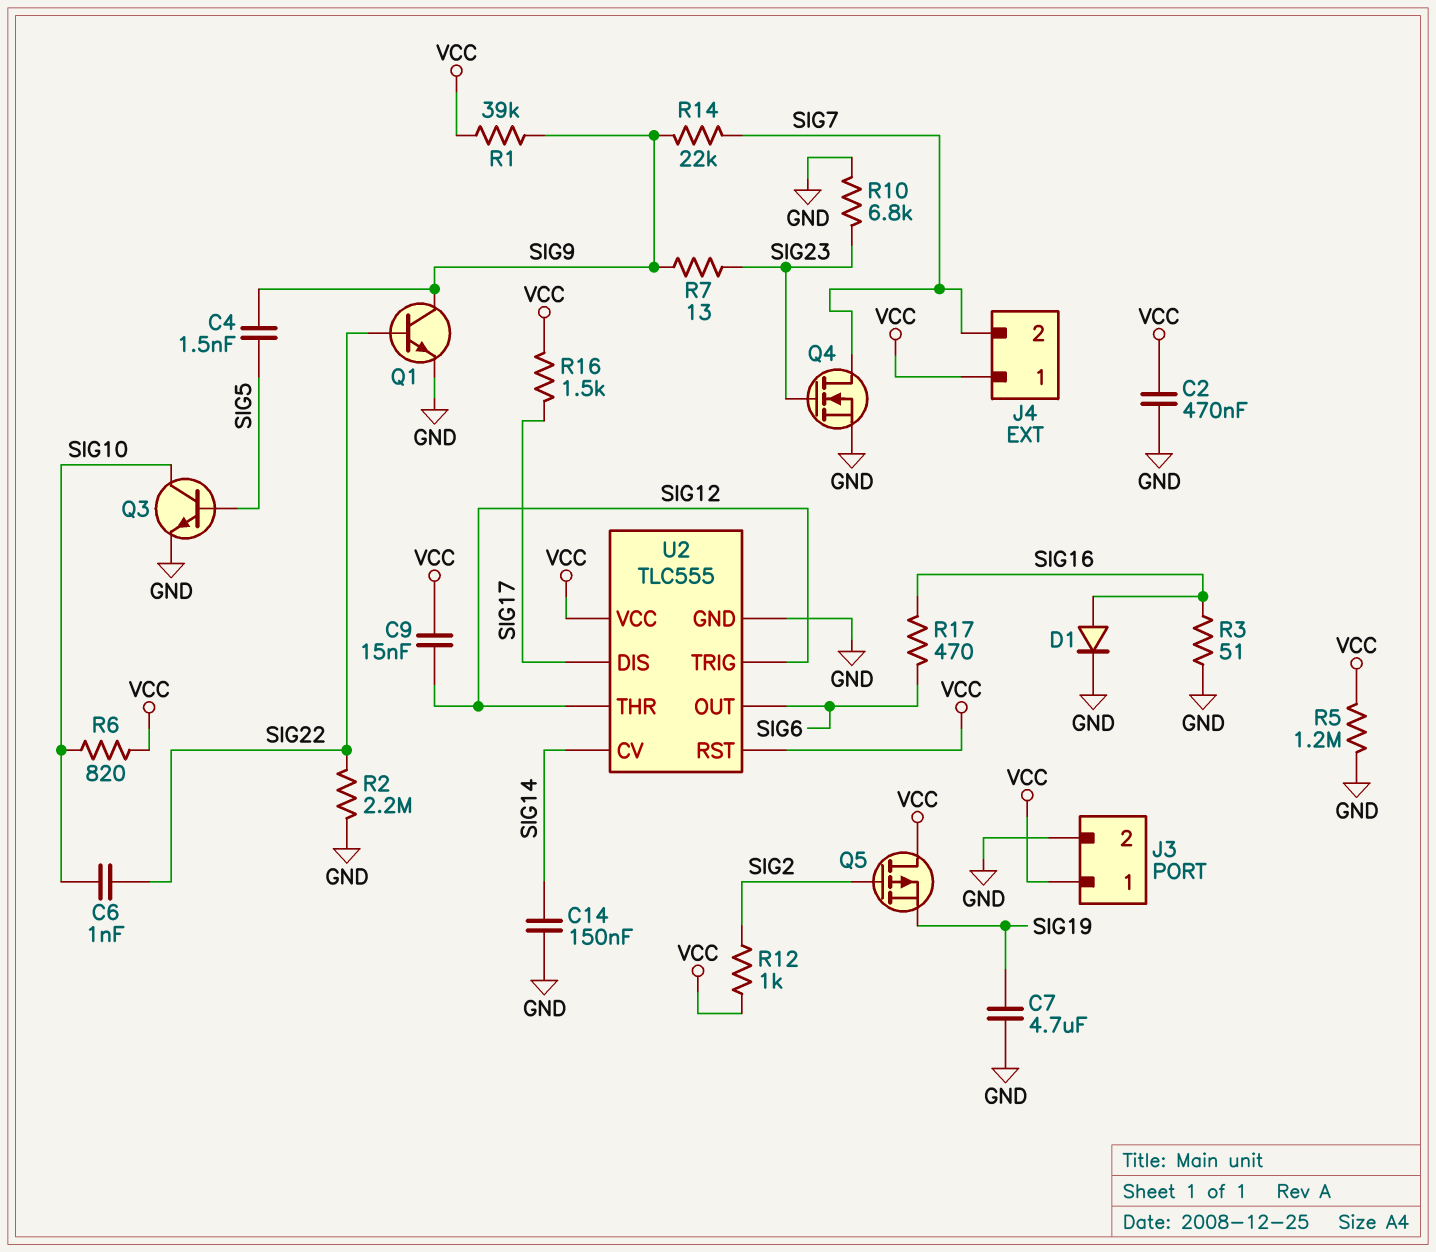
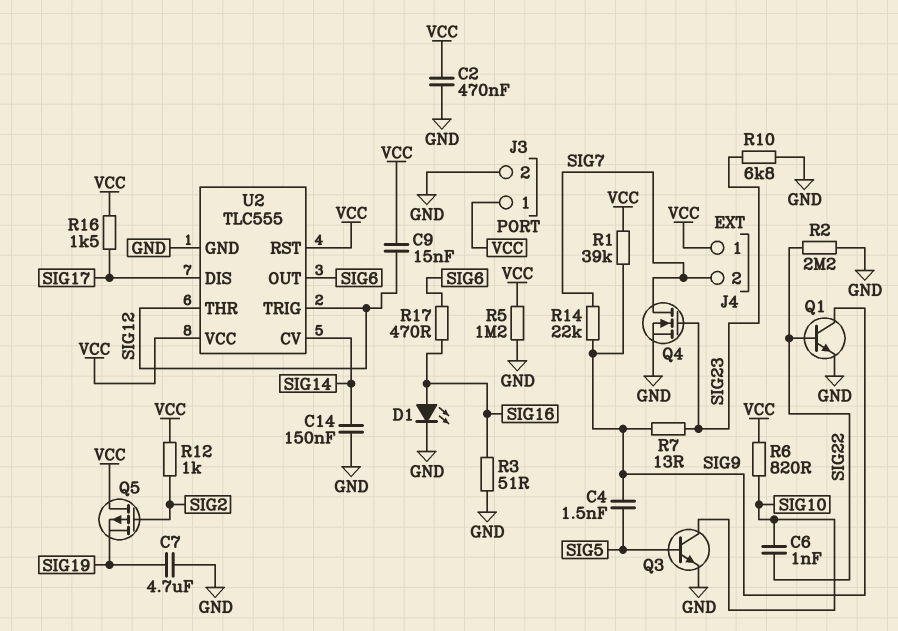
D1: diode (A SIG16, K GND) -> LED (A SIG16, K GND)

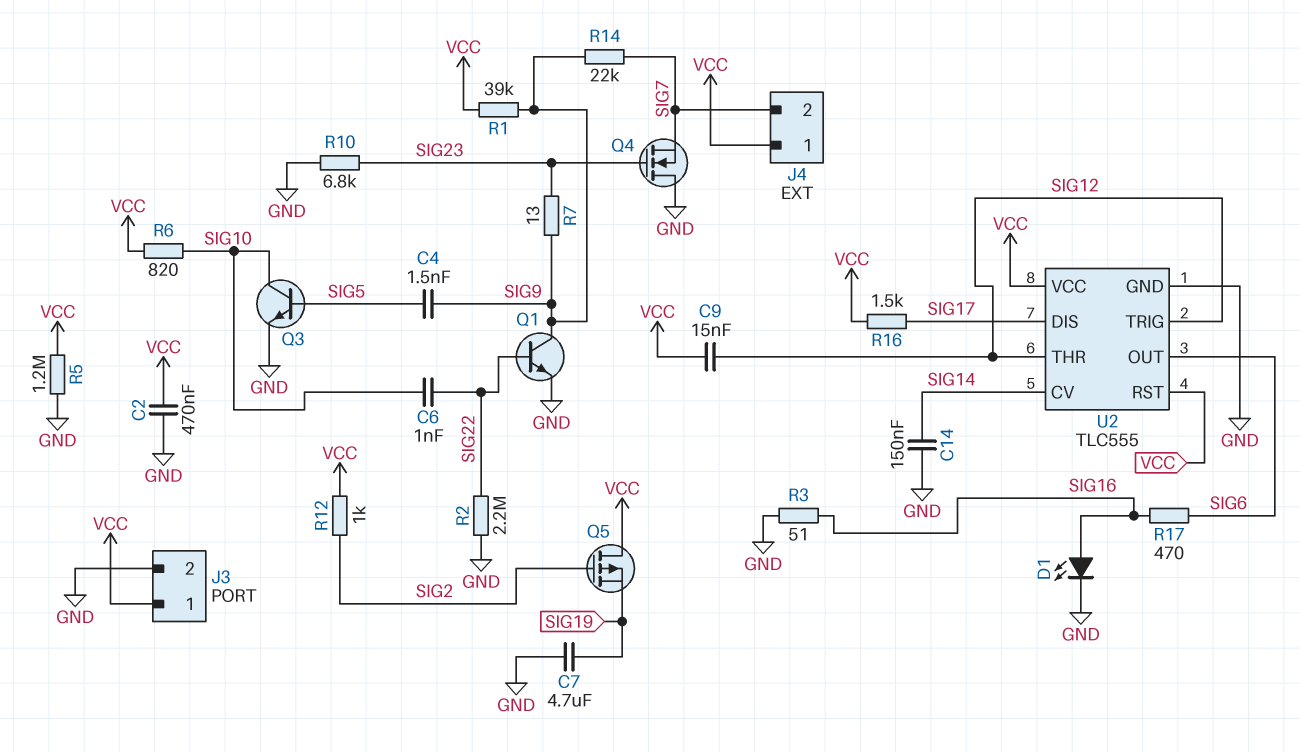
Q4: NMOS (G SIG23, D SIG7, S GND) -> NMOS (G SIG23, D GND, S SIG7)

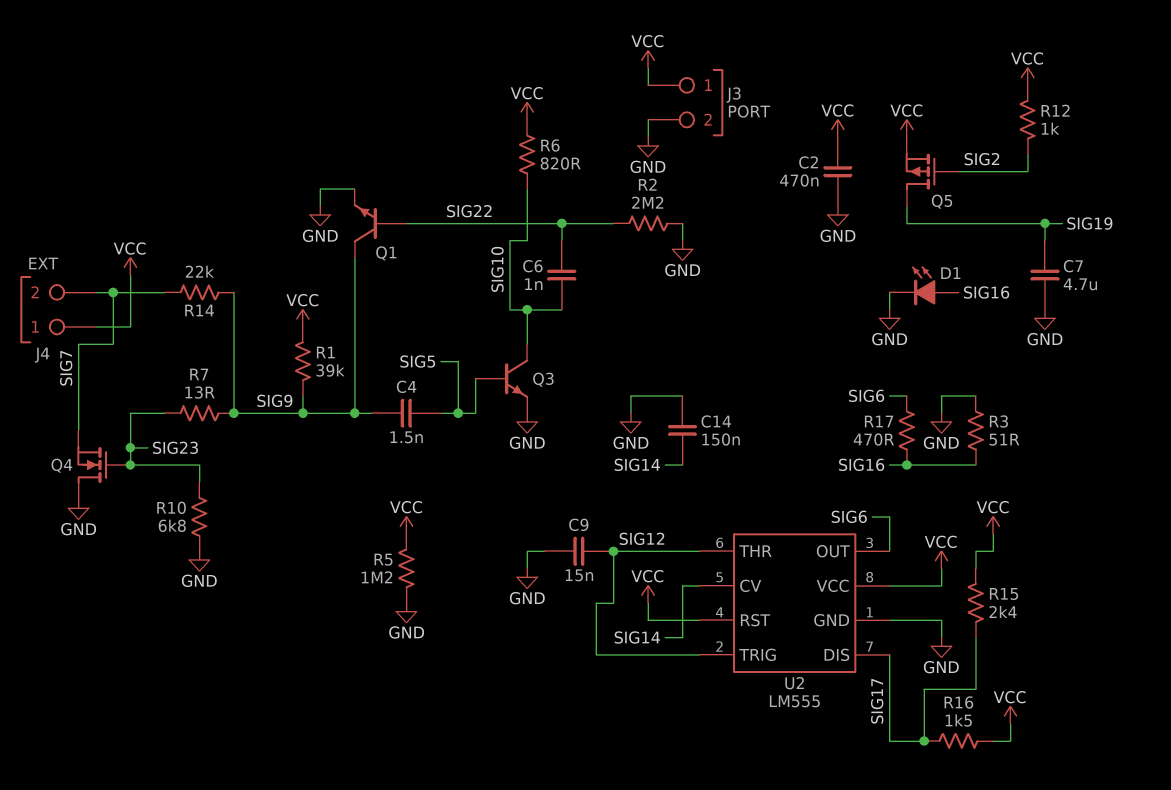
C9: 15nF (SIG12, VCC) -> 15nF (GND, SIG12)
Q5: PMOS (G SIG2, D VCC, S SIG19) -> PMOS (G SIG2, D SIG19, S VCC)
R15: none -> 2.4k (SIG17, VCC)
U2: TLC555 -> LM555

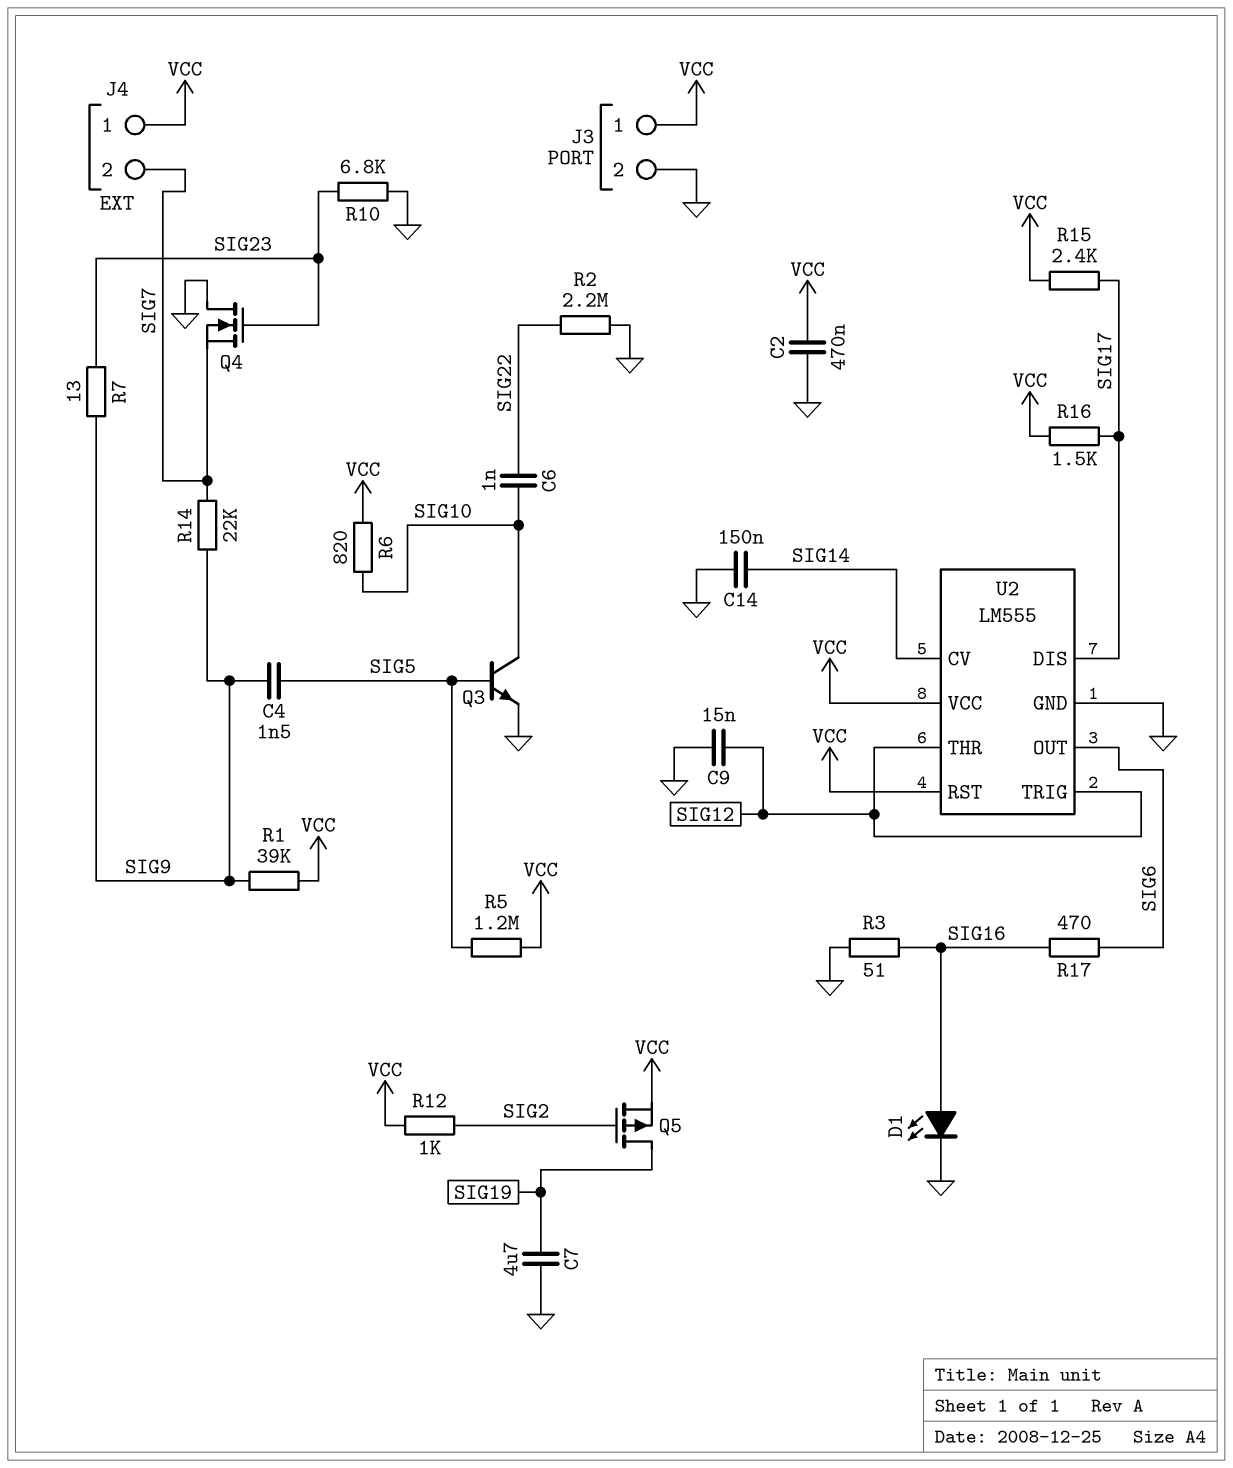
Q1: NPN (B SIG22, C SIG9, E GND) -> none
R5: 1.2M (GND, VCC) -> 1.2M (SIG5, VCC)

